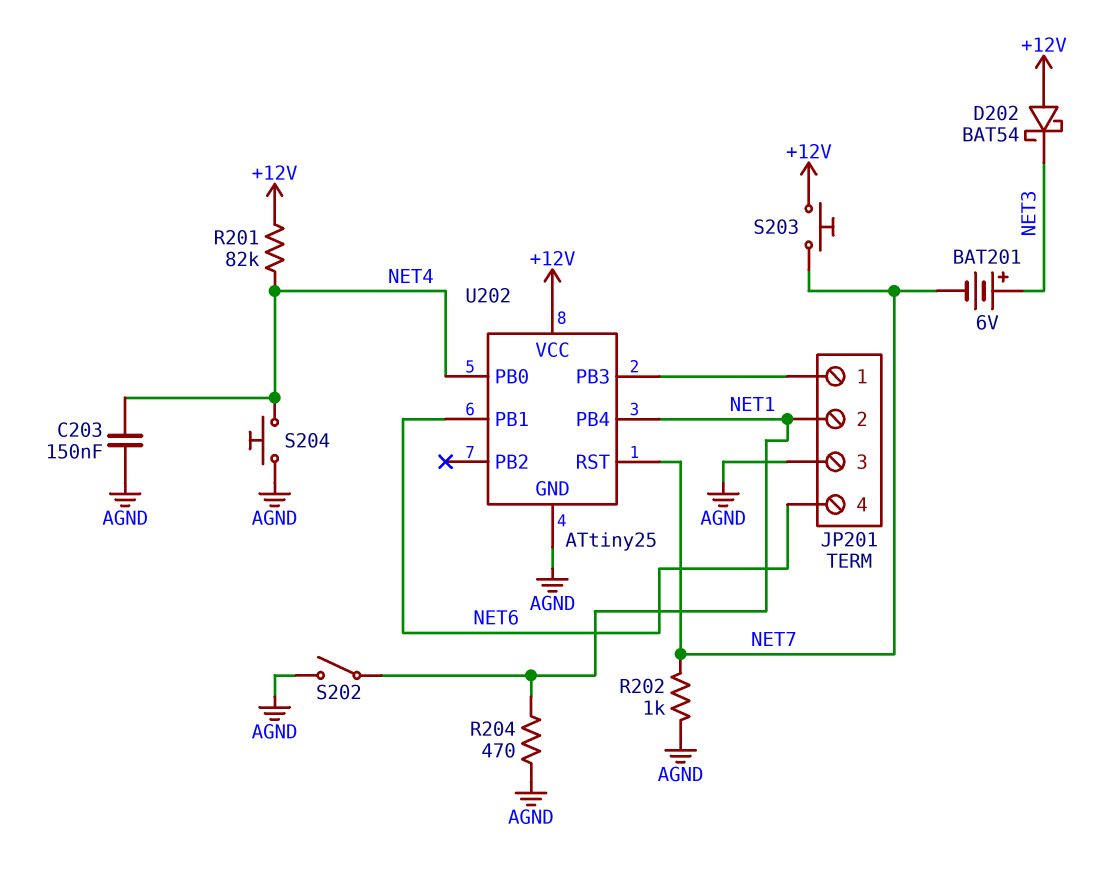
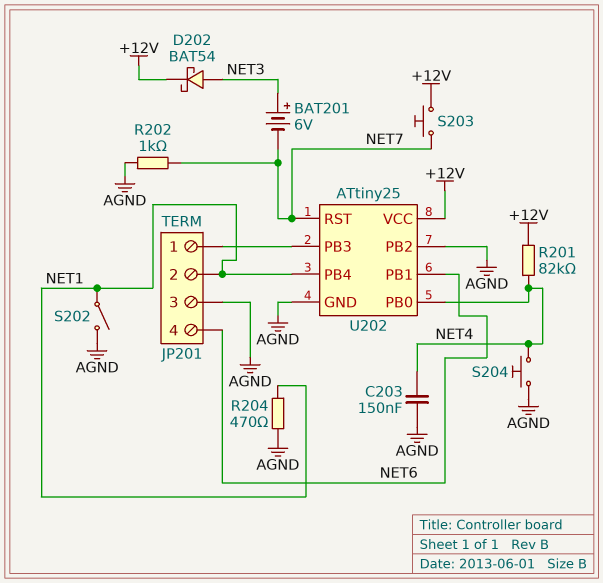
D202: schottky BAT54 (A +12V, K NET3) -> schottky BAT54 (A NET3, K +12V)
U202 pin PB2: none -> AGND

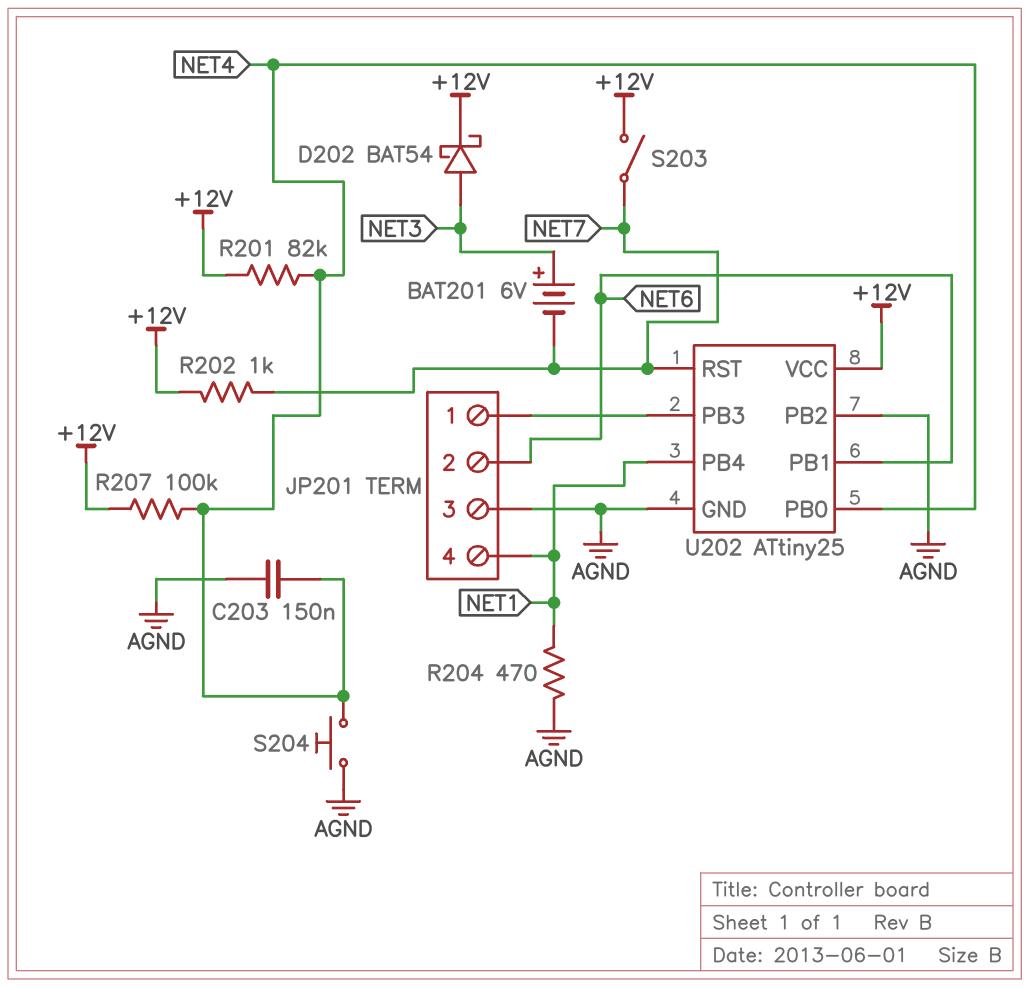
JP201 pin 2: NET1 -> NET6
JP201 pin 4: NET6 -> NET1
R202: 1k (AGND, NET7) -> 1k (+12V, NET7)
R207: none -> 100k (+12V, NET4)
S202: switch (AGND, NET1) -> none
S203: button (+12V, NET7) -> switch (+12V, NET7)

